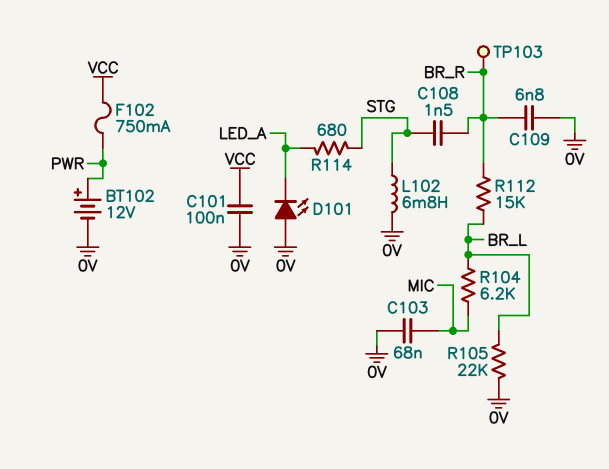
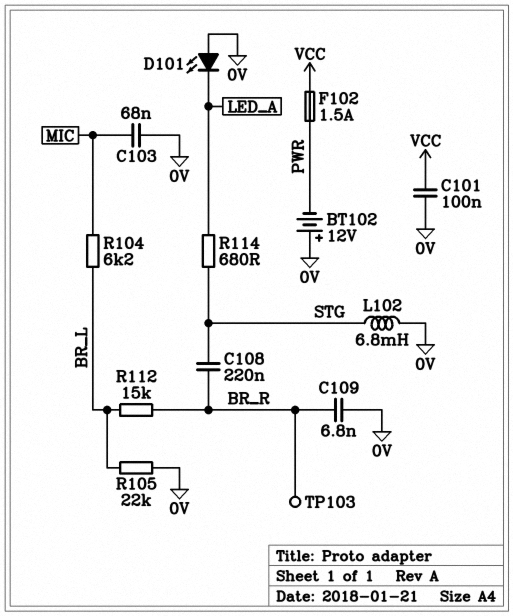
BT102: 12V (plus PWR, minus 0V) -> 12V (plus 0V, minus PWR)
C108: 1.5nF (BR_R, STG) -> 220nF (BR_R, STG)
F102: 750mA (PWR, VCC) -> 1.5A (PWR, VCC)

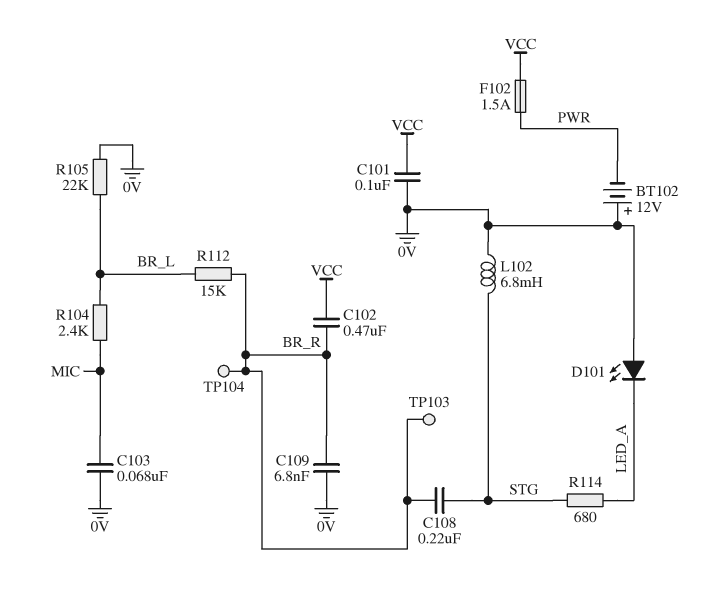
C102: none -> 470nF (BR_R, VCC)
R104: 6.2k (BR_L, MIC) -> 2.4k (BR_L, MIC)
TP104: none -> test point (BR_R)

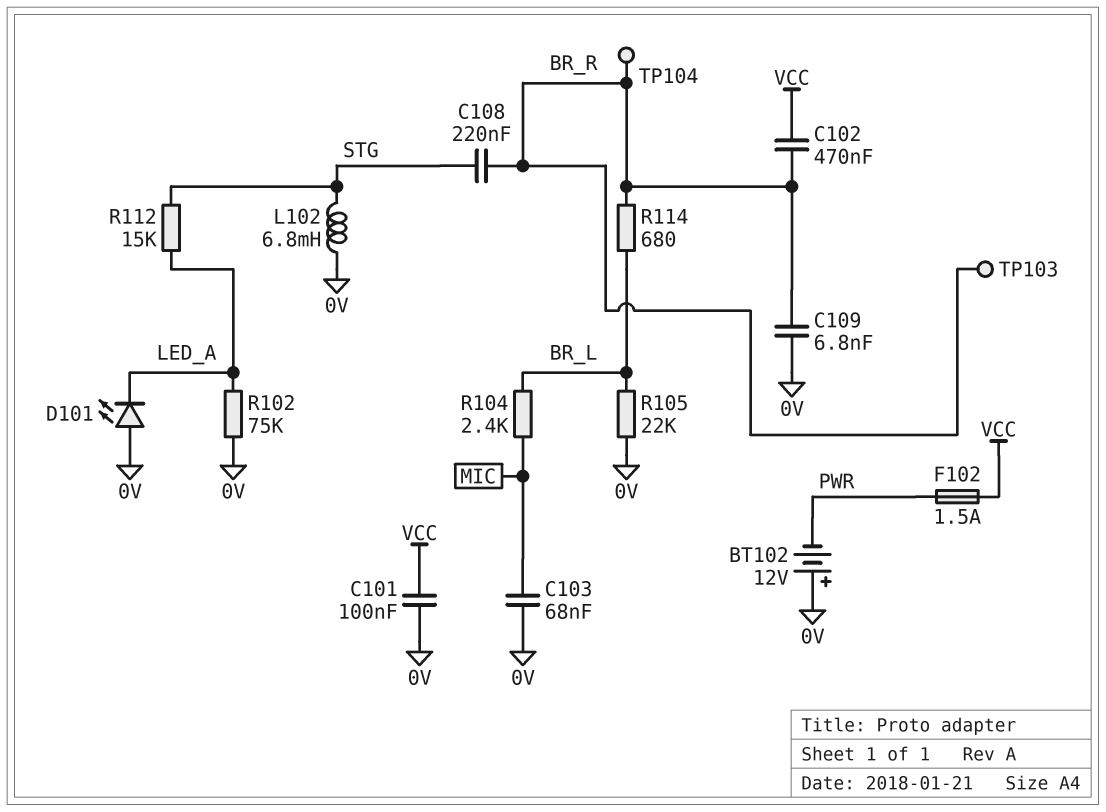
R102: none -> 75k (0V, LED_A)
R112: 15k (BR_L, BR_R) -> 15k (LED_A, STG)
R114: 680 (LED_A, STG) -> 680 (BR_L, BR_R)

